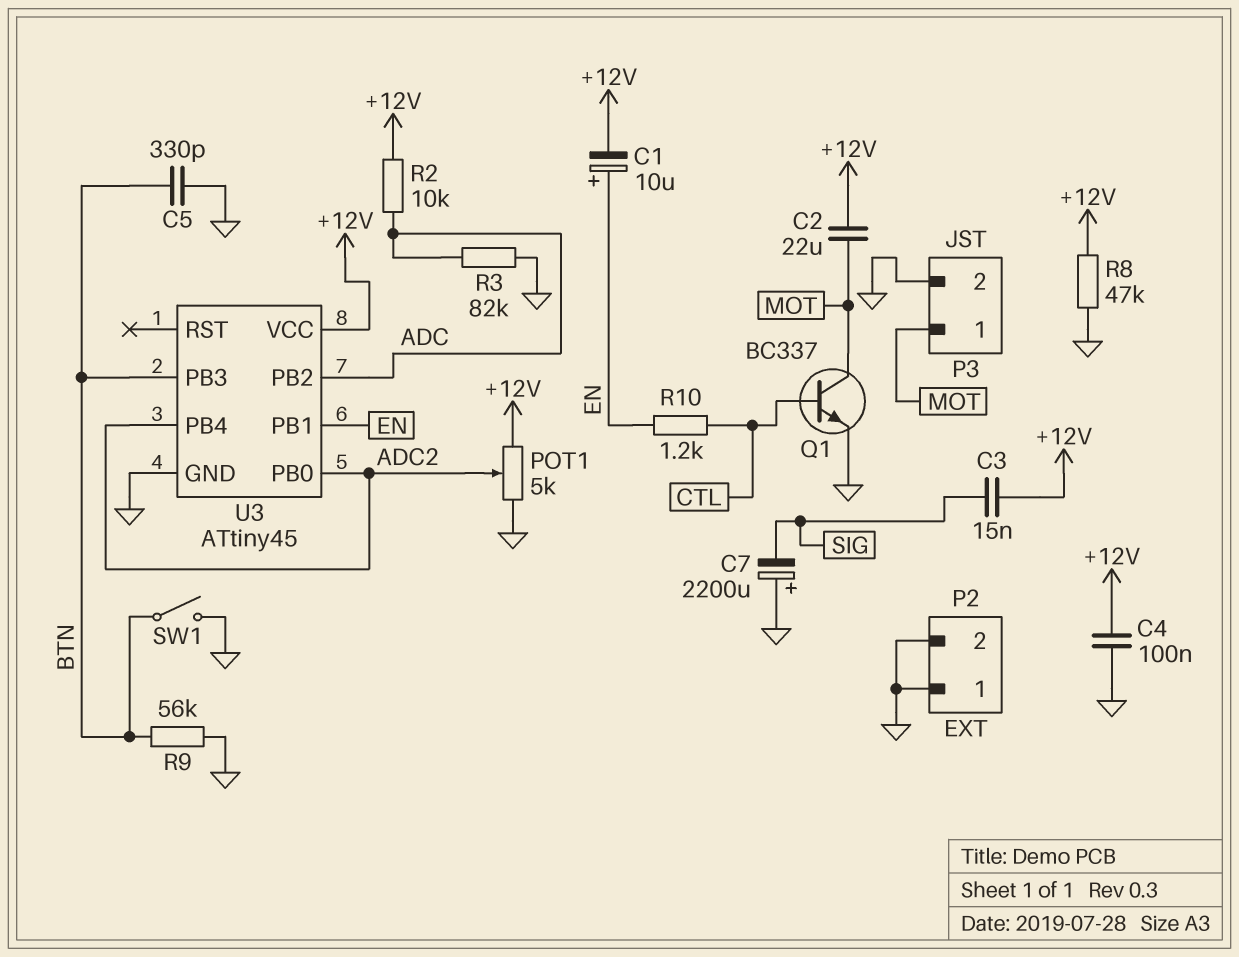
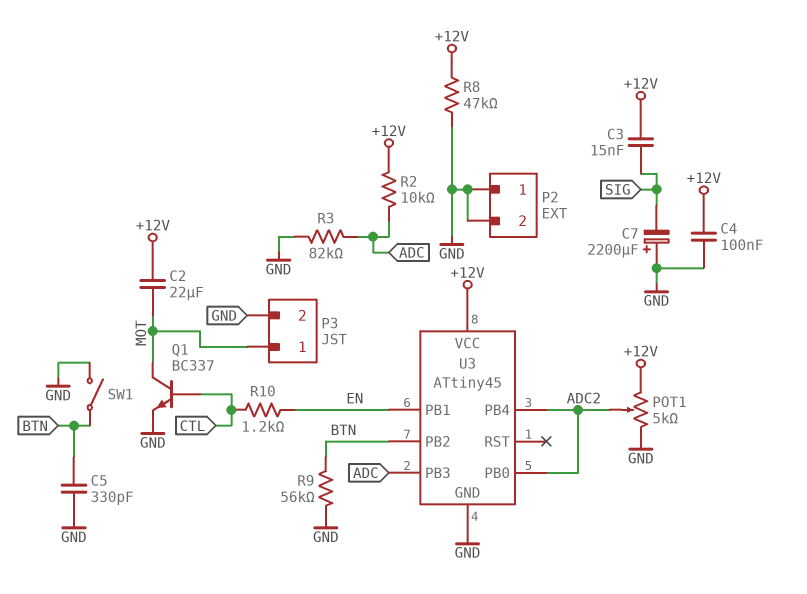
C1: 10uF (plus EN, minus +12V) -> none
U3 pin PB2: ADC -> BTN
U3 pin PB3: BTN -> ADC

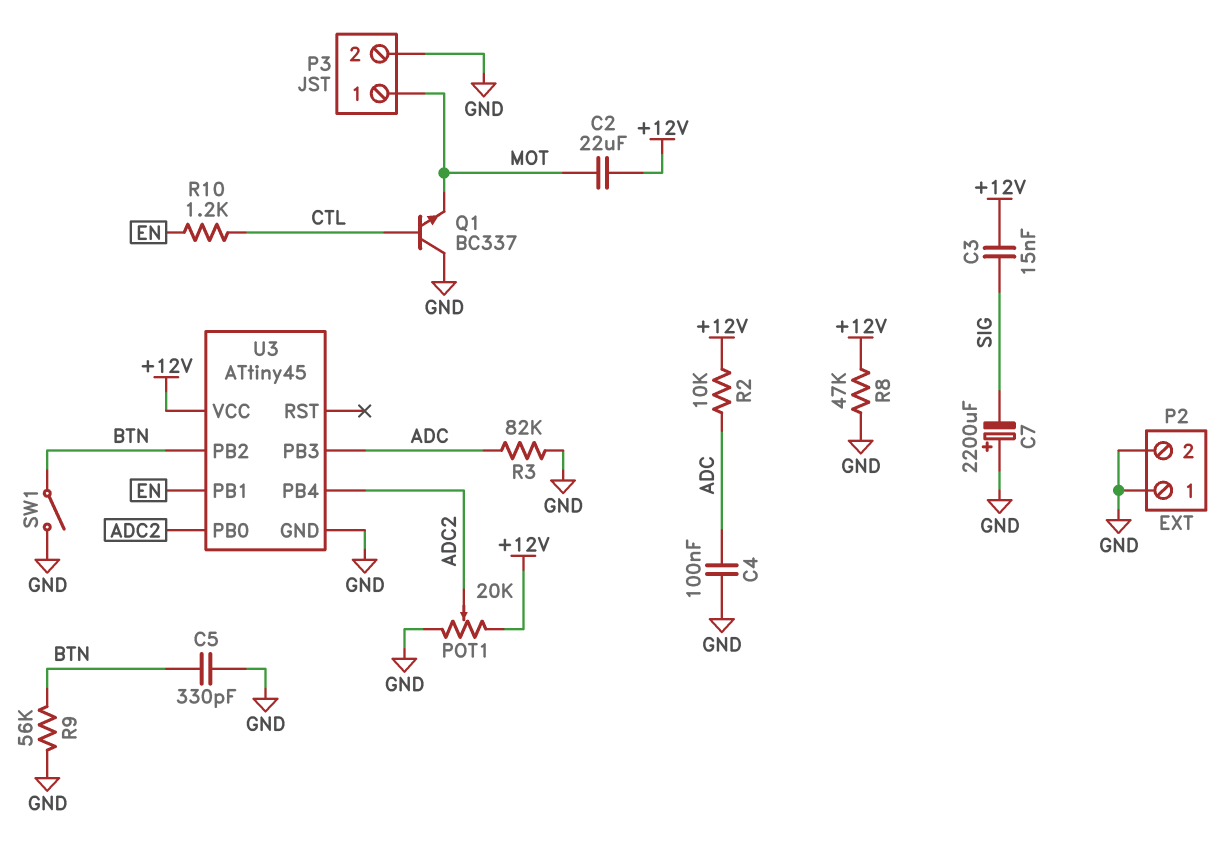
C4: 100nF (+12V, GND) -> 100nF (ADC, GND)
POT1: 5k (+12V, GND, wiper ADC2) -> 20k (+12V, GND, wiper ADC2)
Q1: NPN BC337 (B CTL, C MOT, E GND) -> NPN BC337 (B CTL, C GND, E MOT)

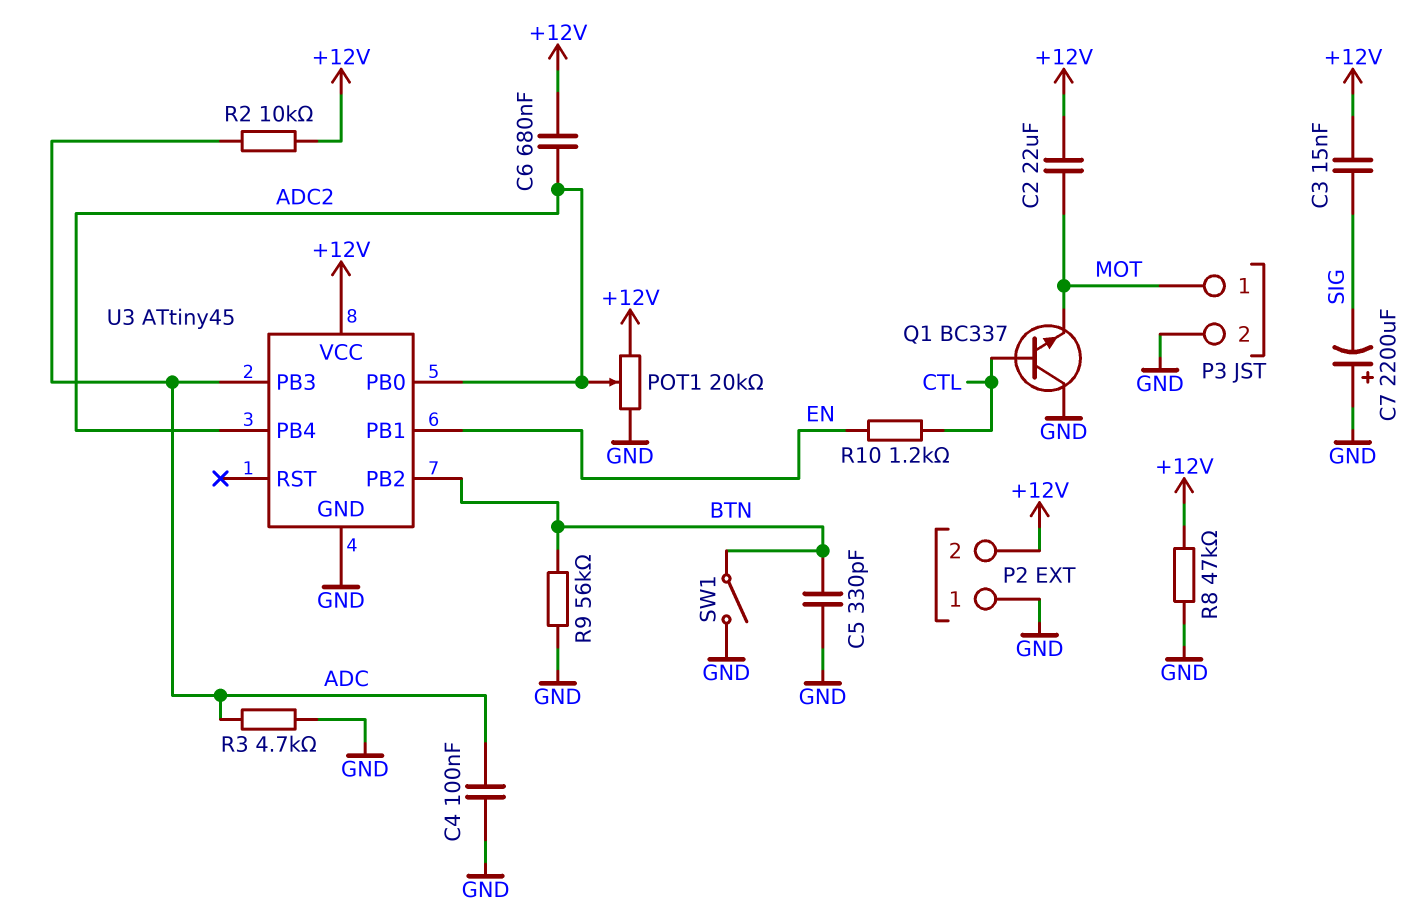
C6: none -> 680nF (+12V, ADC2)
P2 pin 2: GND -> +12V
R3: 82k (ADC, GND) -> 4.7k (ADC, GND)

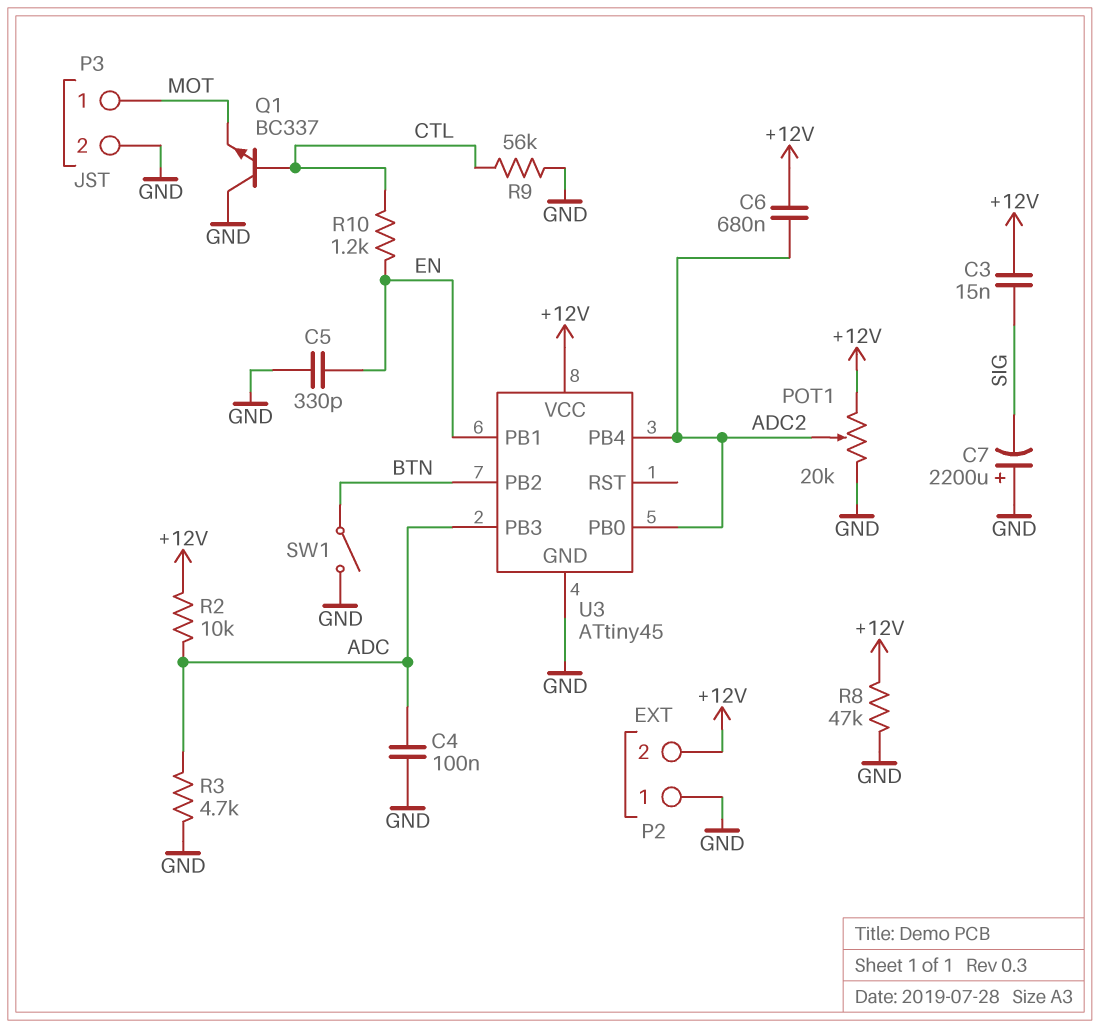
C2: 22uF (+12V, MOT) -> none
C5: 330pF (BTN, GND) -> 330pF (EN, GND)
R9: 56k (BTN, GND) -> 56k (CTL, GND)

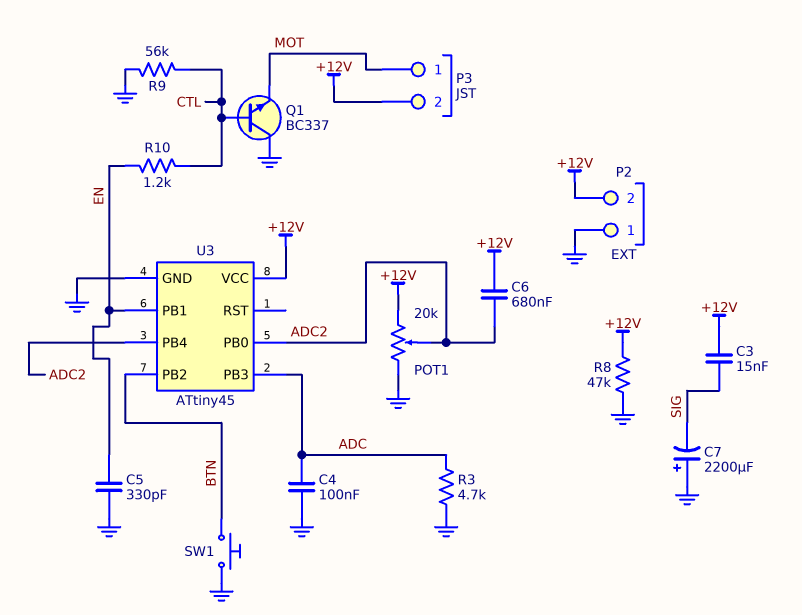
P3 pin 2: GND -> +12V
R2: 10k (+12V, ADC) -> none
SW1: switch (BTN, GND) -> button (BTN, GND)

